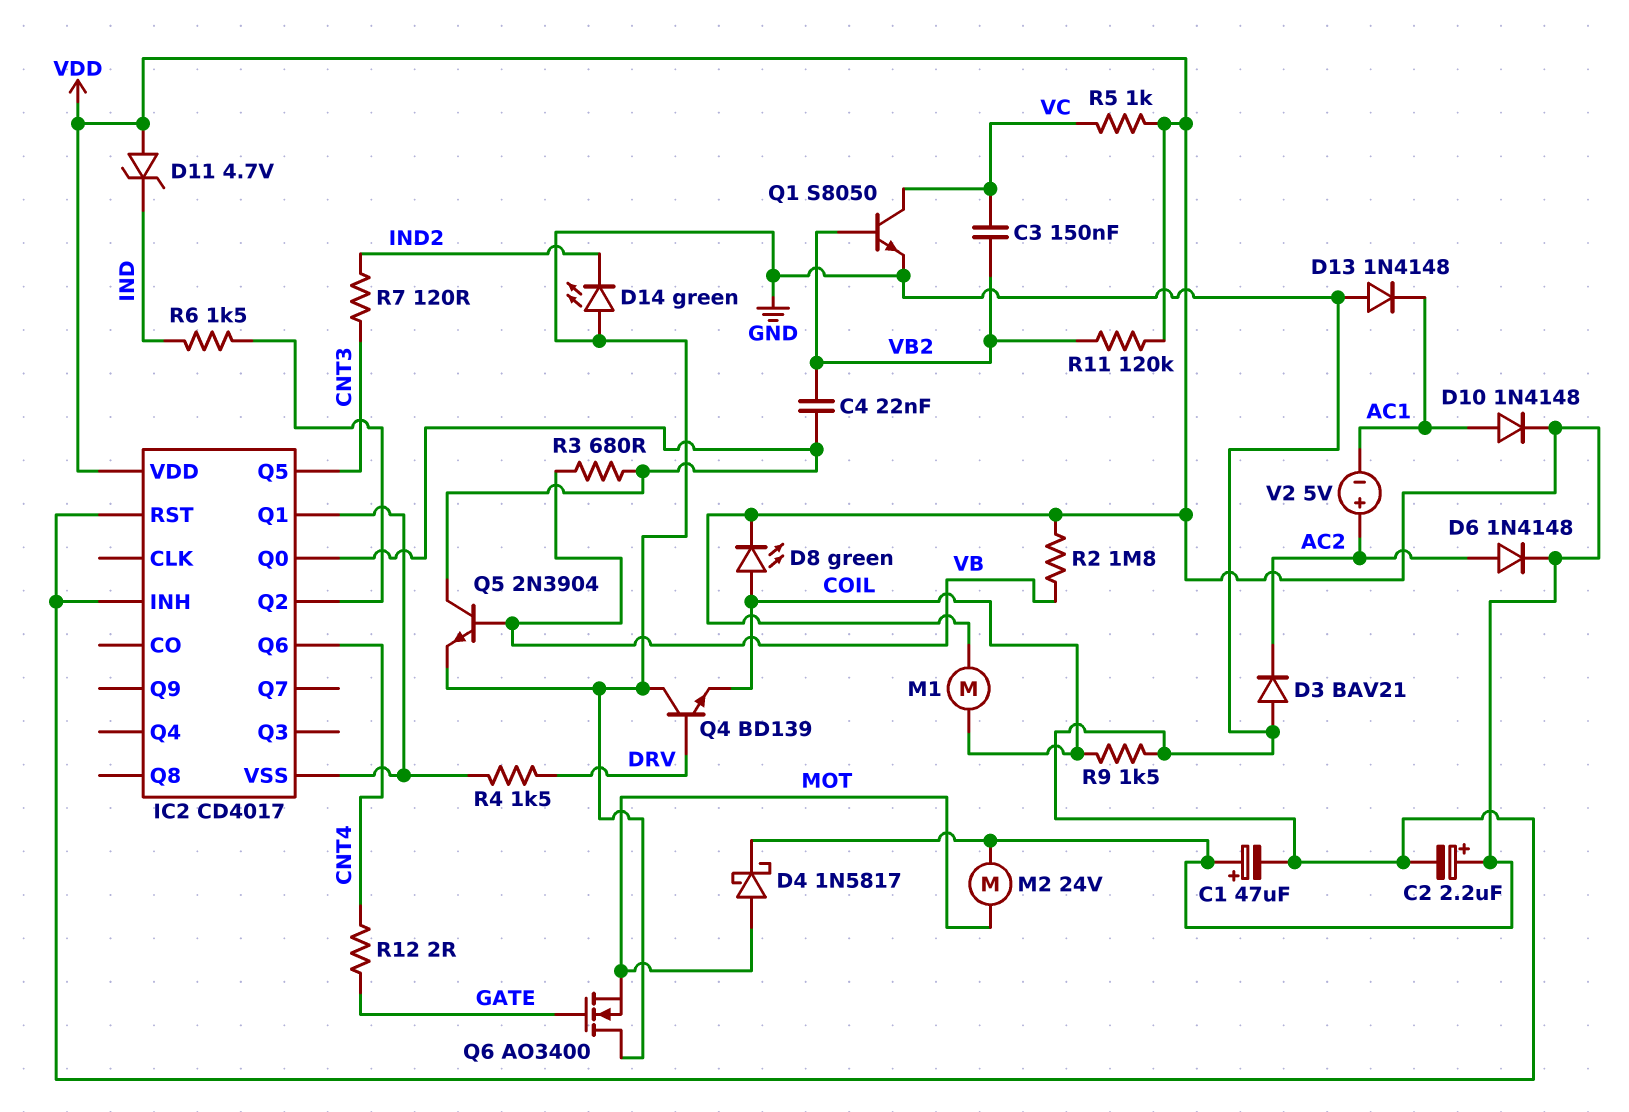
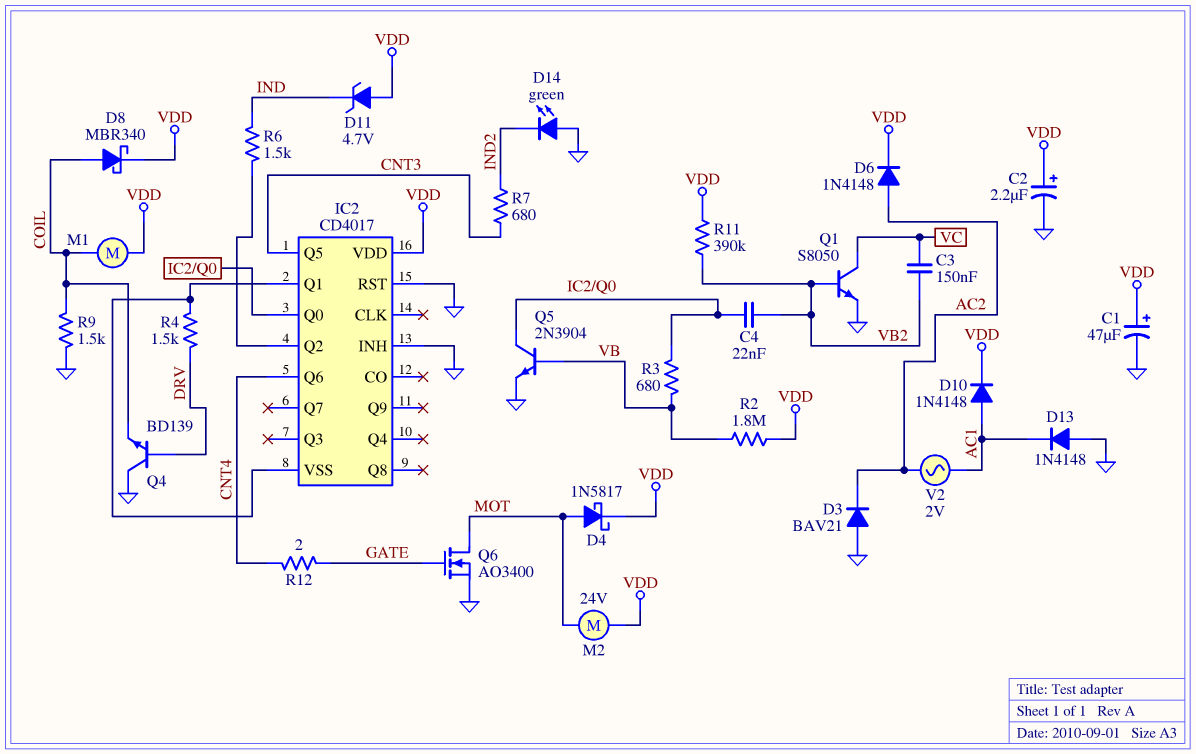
D8: LED green (A COIL, K VDD) -> schottky MBR340 (A COIL, K VDD)
Q6: NMOS AO3400 (G GATE, D GND, S MOT) -> NMOS AO3400 (G GATE, D MOT, S GND)
R5: 1k (VC, VDD) -> none
R7: 120 (CNT3, IND2) -> 680 (CNT3, IND2)
R11: 120k (VB2, VDD) -> 390k (VB2, VDD)
V2: 5V (plus AC2, minus AC1) -> AC 2V (AC1, AC2)

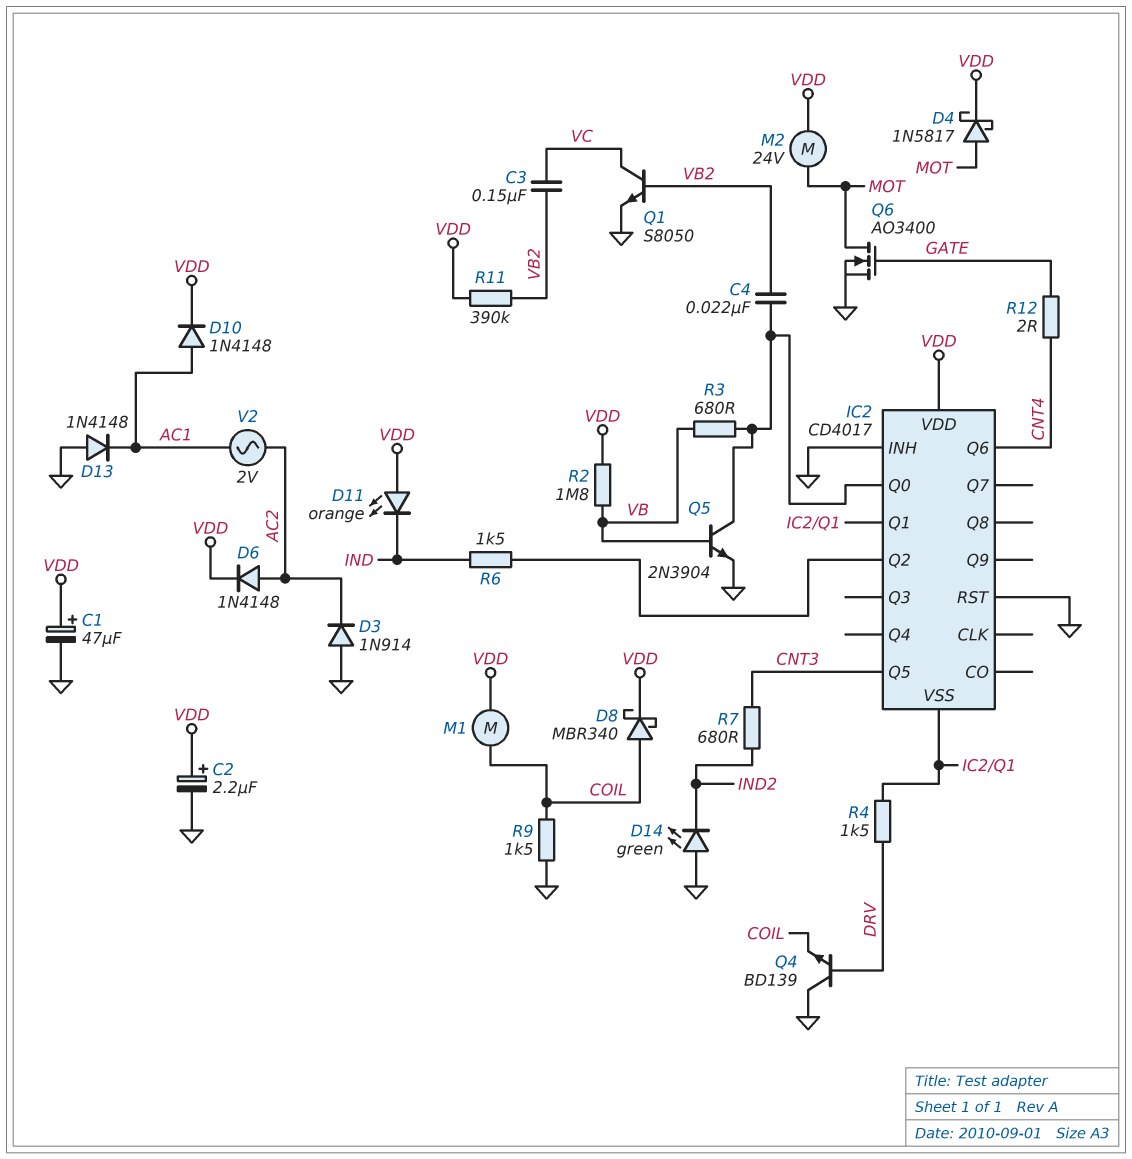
D3: diode BAV21 (A GND, K AC2) -> diode 1N914 (A GND, K AC2)
D11: zener 4.7V (A VDD, K IND) -> LED orange (A VDD, K IND)

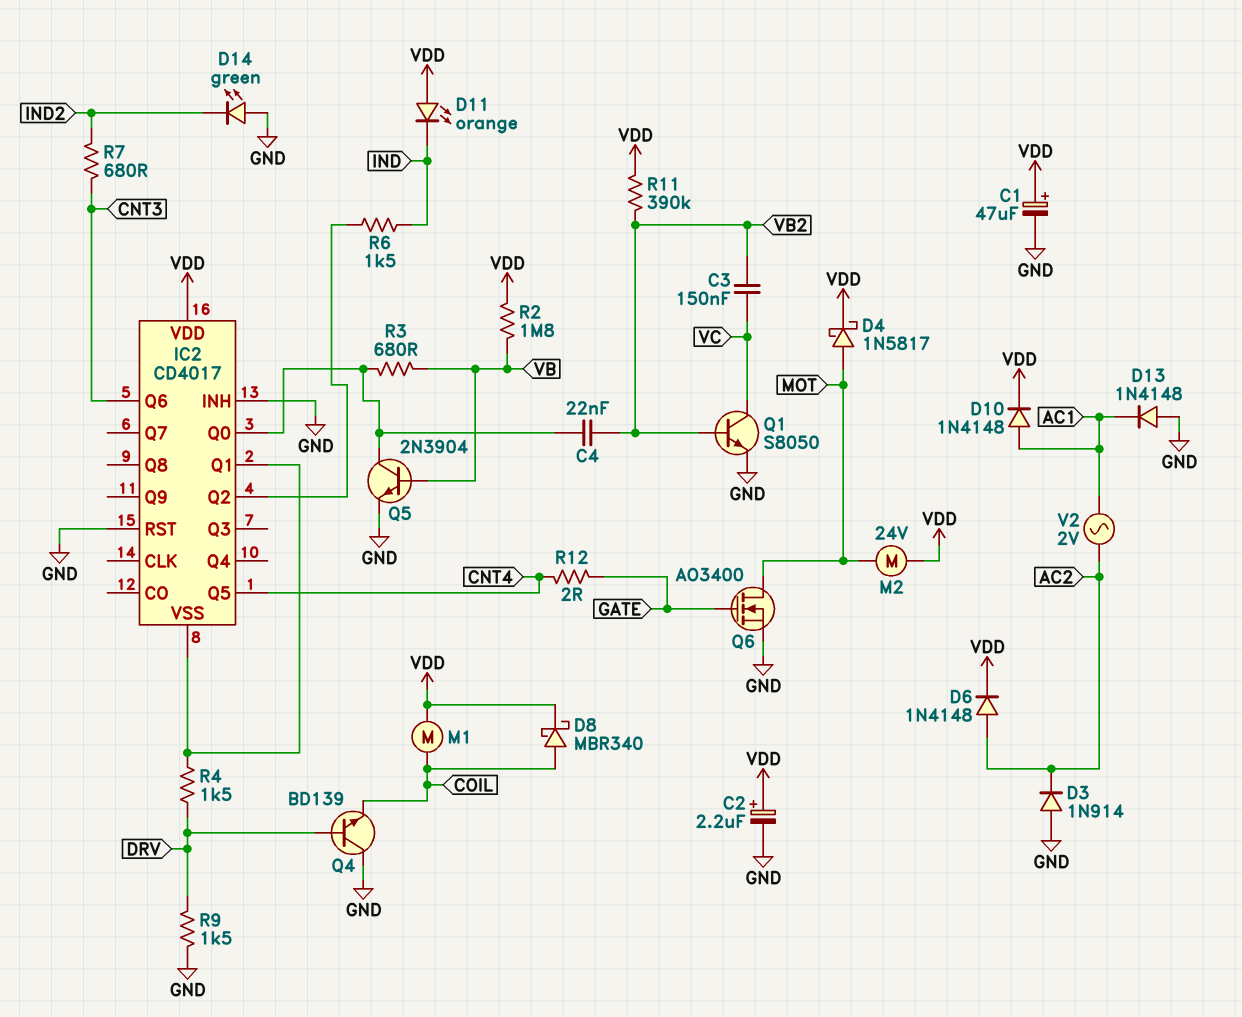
IC2 pin Q5: CNT3 -> CNT4
IC2 pin Q6: CNT4 -> CNT3
R9: 1.5k (COIL, GND) -> 1.5k (DRV, GND)

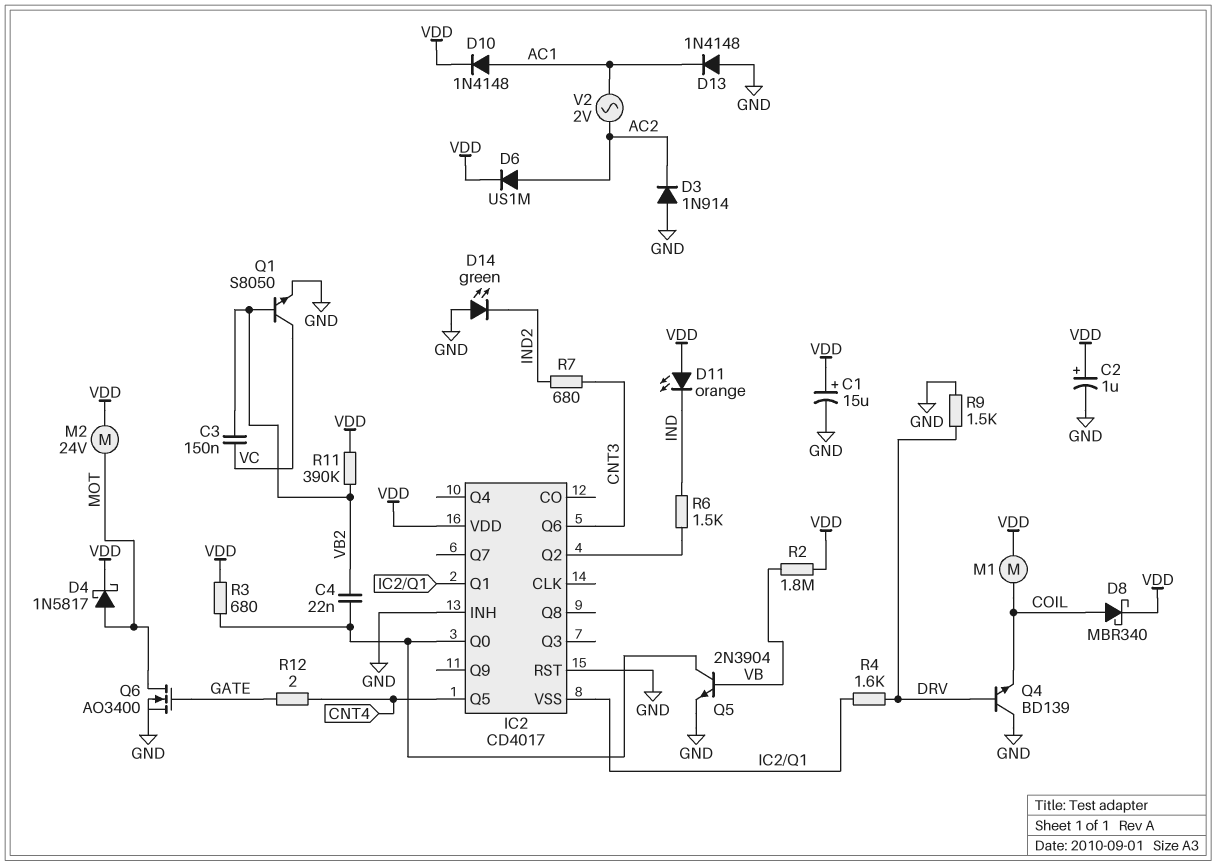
C1: 47uF (plus VDD, minus GND) -> 15uF (plus VDD, minus GND)
C2: 2.2uF (plus VDD, minus GND) -> 1uF (plus VDD, minus GND)
D6: diode 1N4148 (A AC2, K VDD) -> diode US1M (A AC2, K VDD)
R3: 680 (IC2/Q0, VB) -> 680 (IC2/Q0, VDD)
R4: 1.5k (DRV, IC2/Q1) -> 1.6k (DRV, IC2/Q1)

